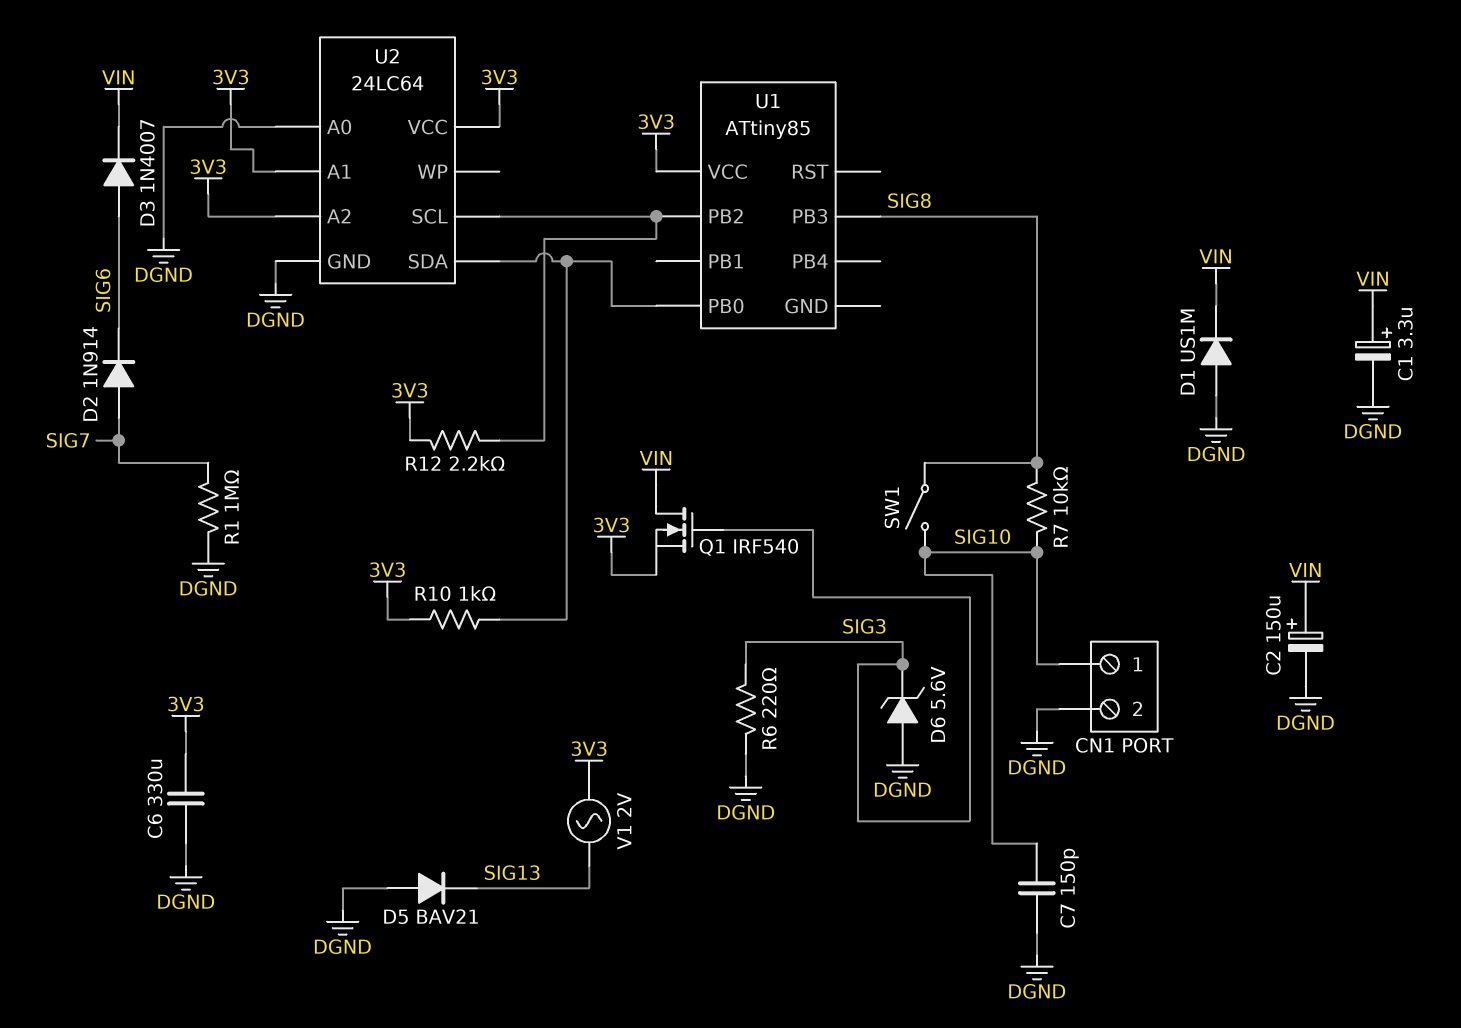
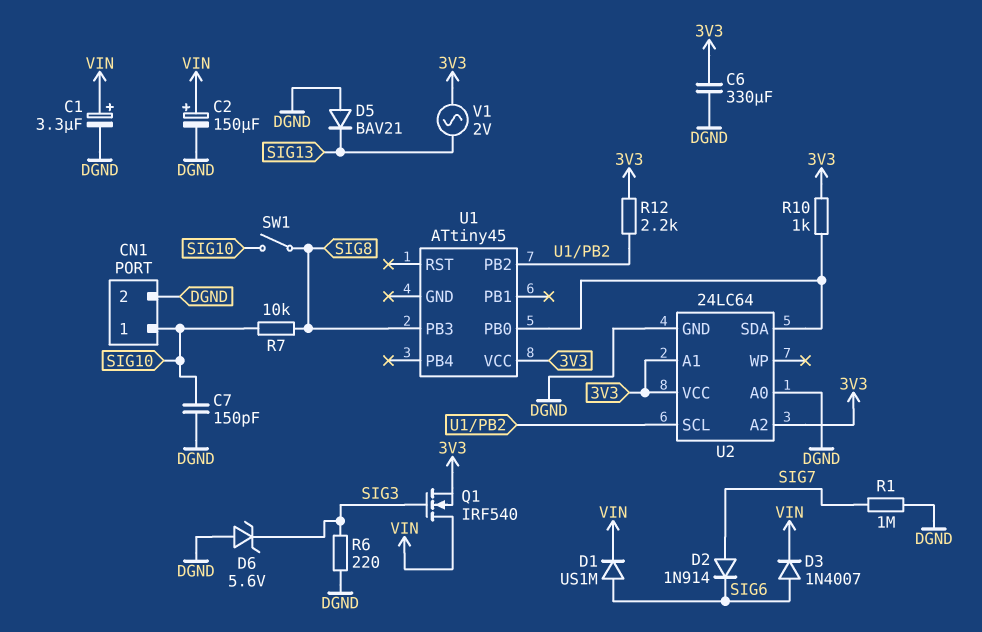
D1: diode US1M (A DGND, K VIN) -> diode US1M (A SIG6, K VIN)
U1: ATtiny85 -> ATtiny45

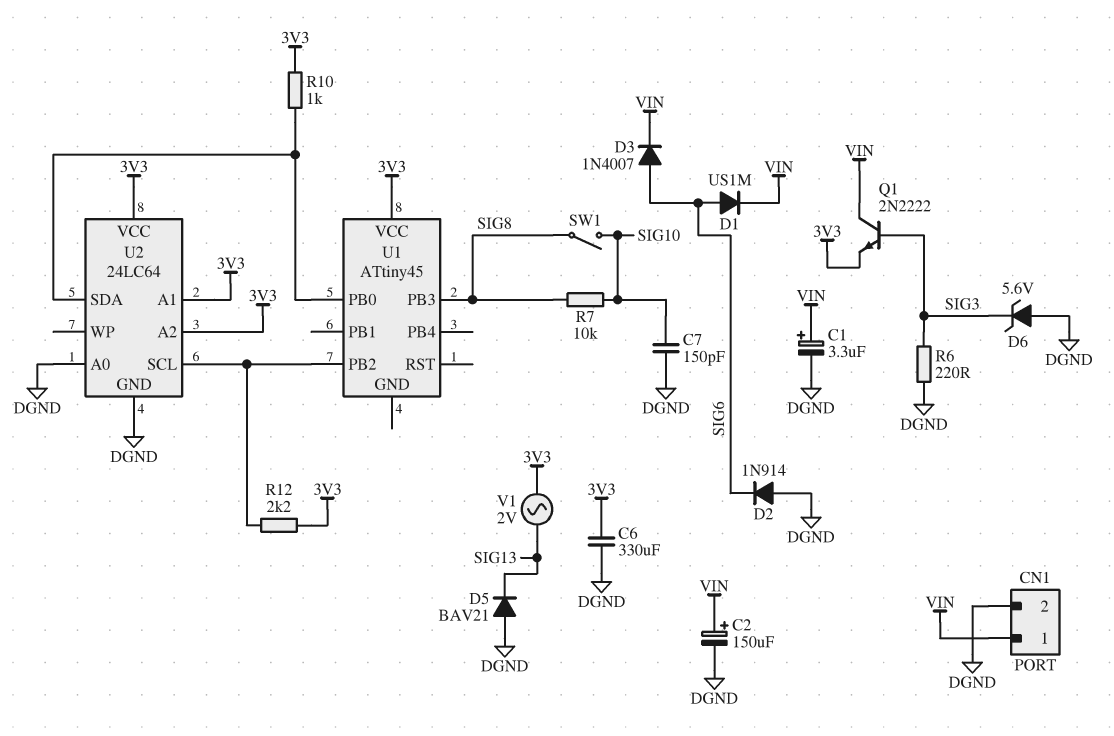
CN1 pin 1: SIG10 -> VIN
D2: diode 1N914 (A SIG7, K SIG6) -> diode 1N914 (A DGND, K SIG6)
Q1: NMOS IRF540 (G SIG3, D VIN, S 3V3) -> NPN 2N2222 (B SIG3, C VIN, E 3V3)
R1: 1M (DGND, SIG7) -> none

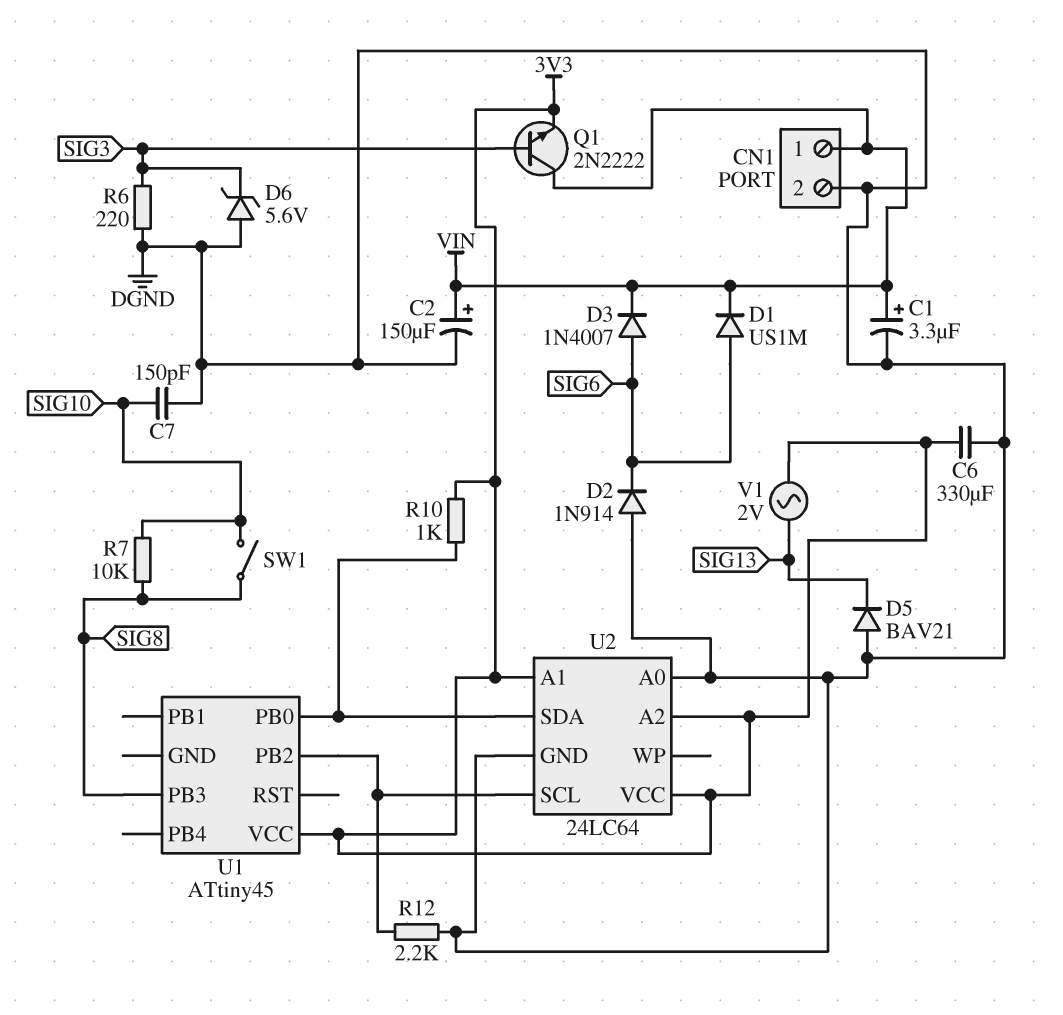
R12: 2.2k (3V3, U1/PB2) -> 2.2k (DGND, U1/PB2)

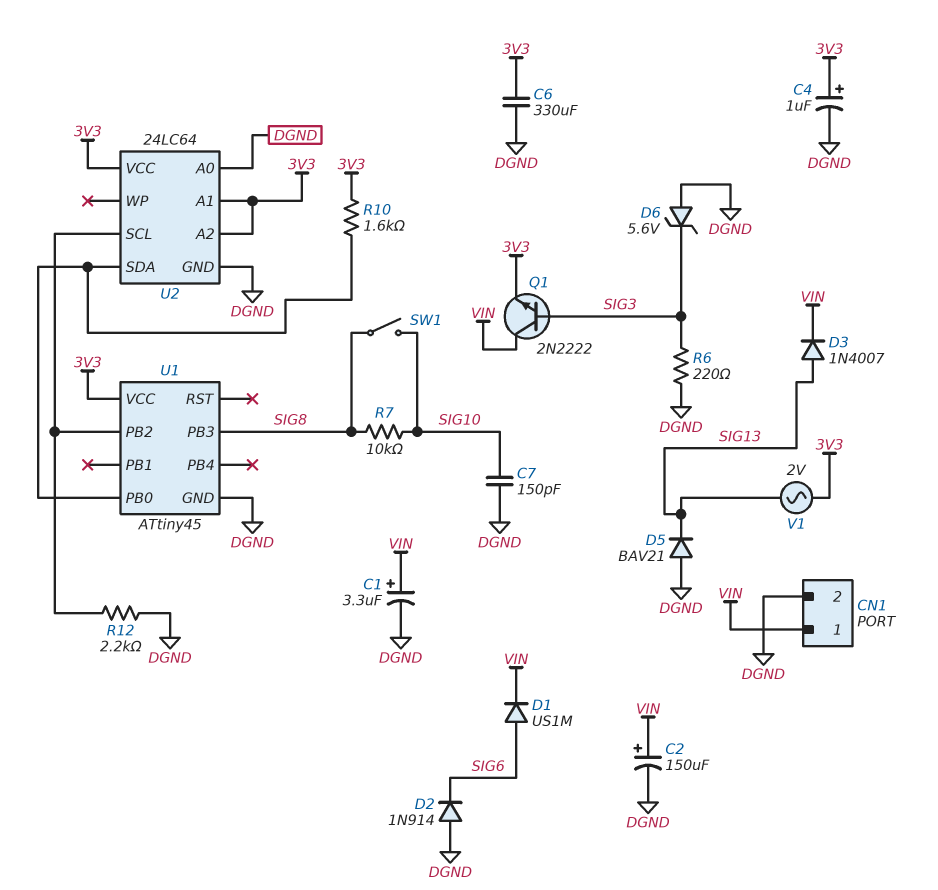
C4: none -> 1uF (plus 3V3, minus DGND)
D3: diode 1N4007 (A SIG6, K VIN) -> diode 1N4007 (A SIG13, K VIN)
R10: 1k (3V3, U1/PB0) -> 1.6k (3V3, U1/PB0)
U1 pin GND: none -> DGND

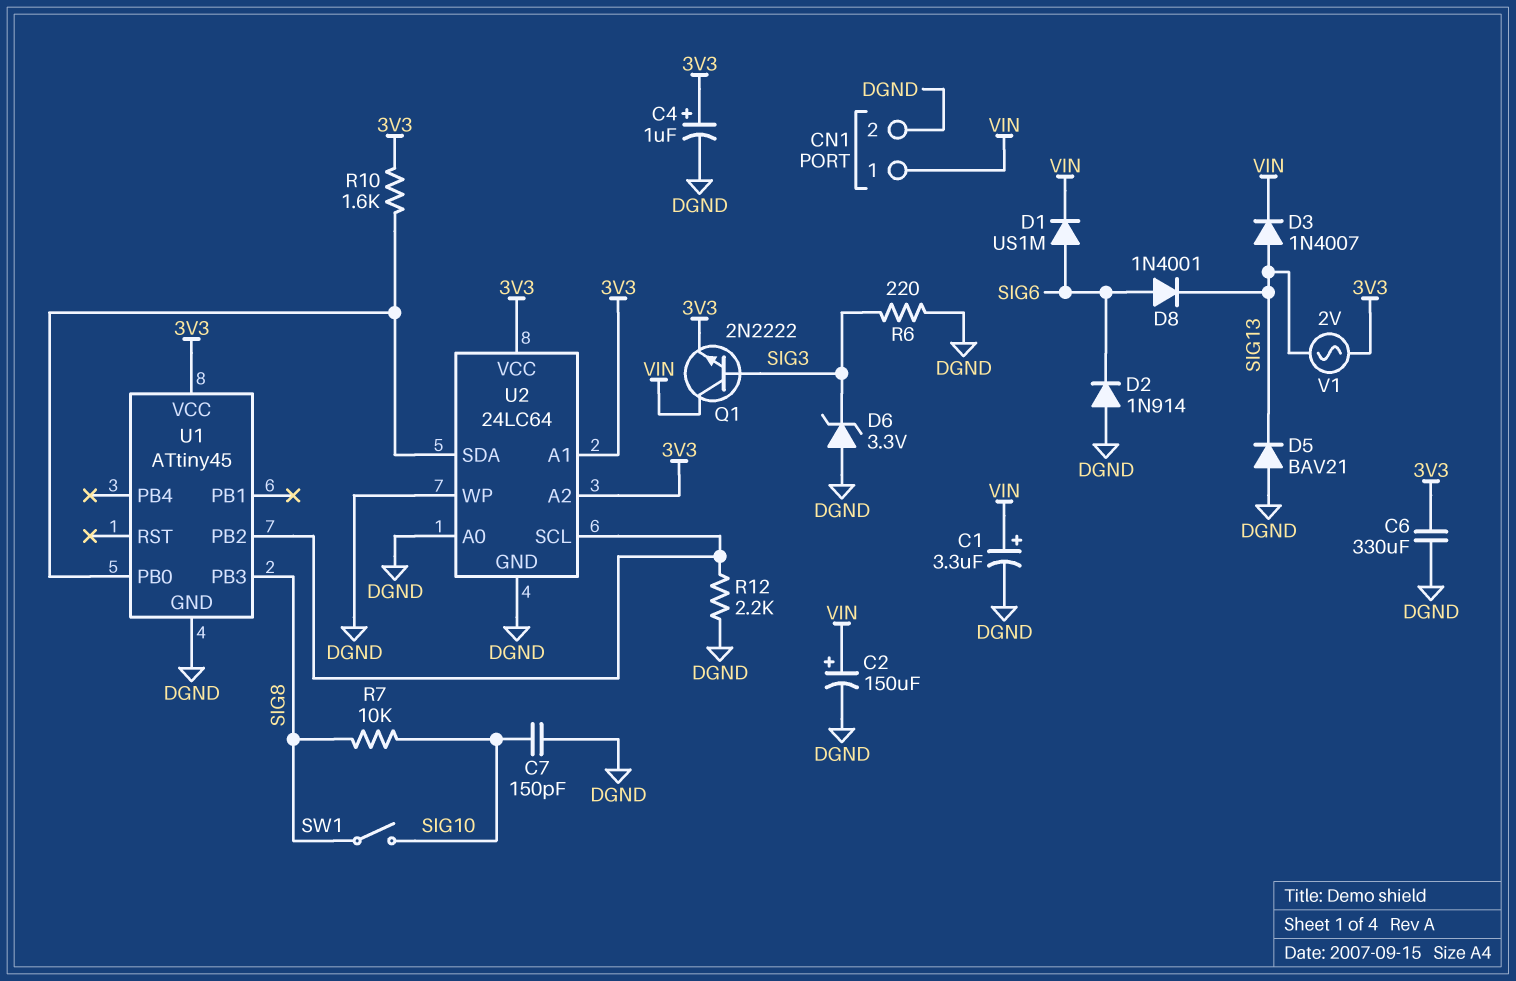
D6: zener 5.6V (A DGND, K SIG3) -> zener 3.3V (A DGND, K SIG3)
D8: none -> diode 1N4001 (A SIG6, K SIG13)
U2 pin WP: none -> DGND

